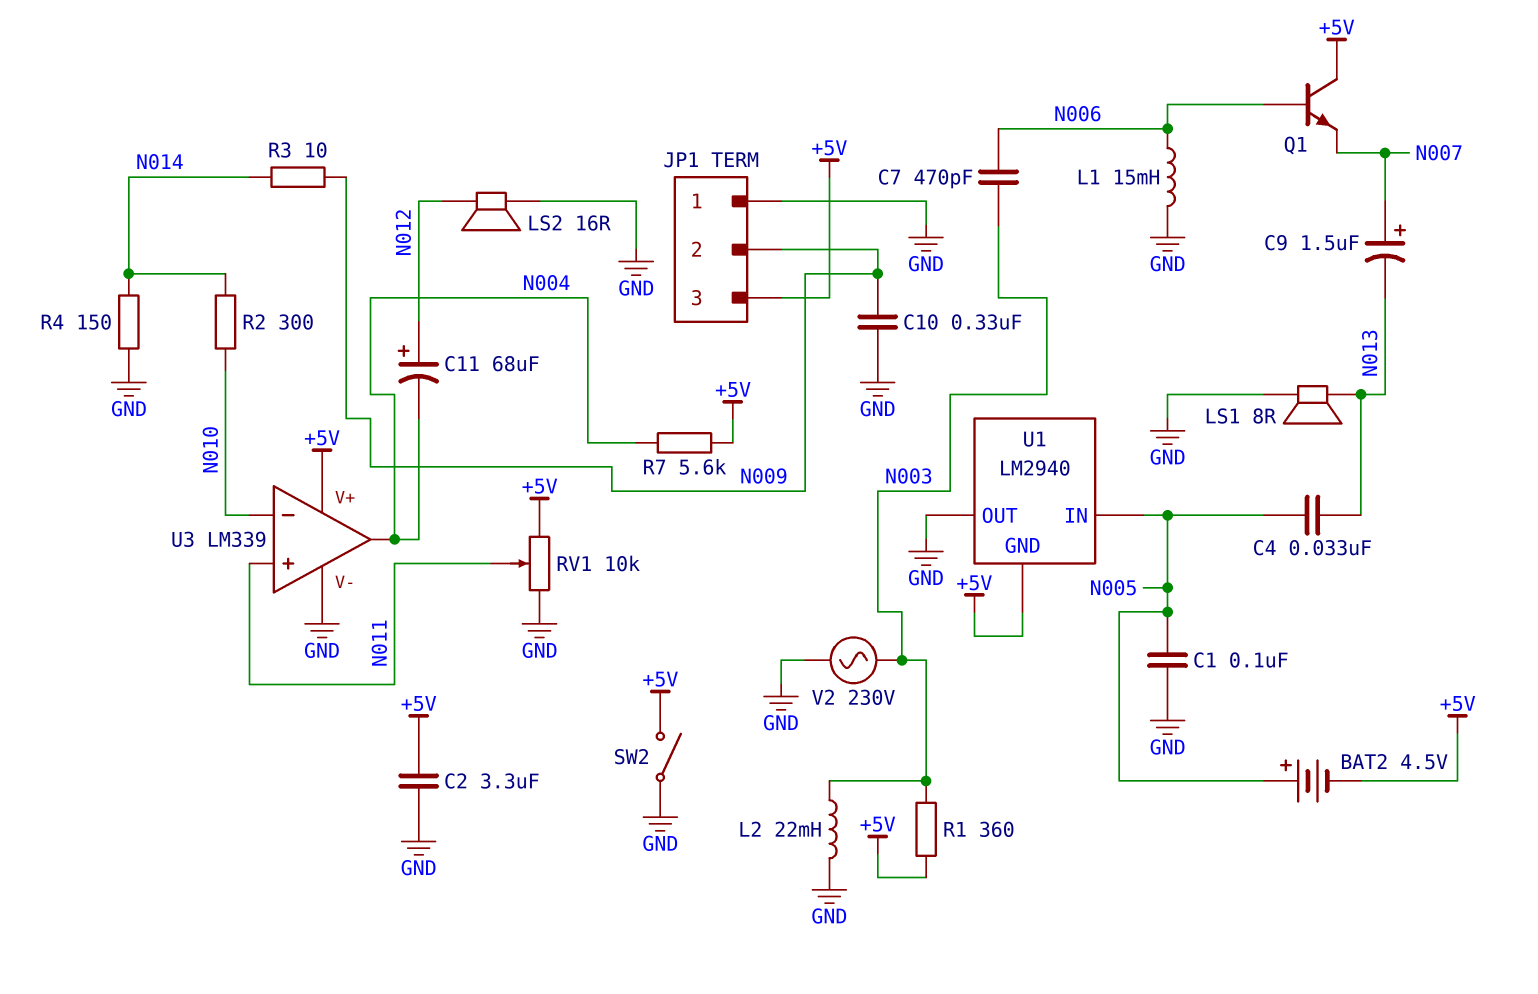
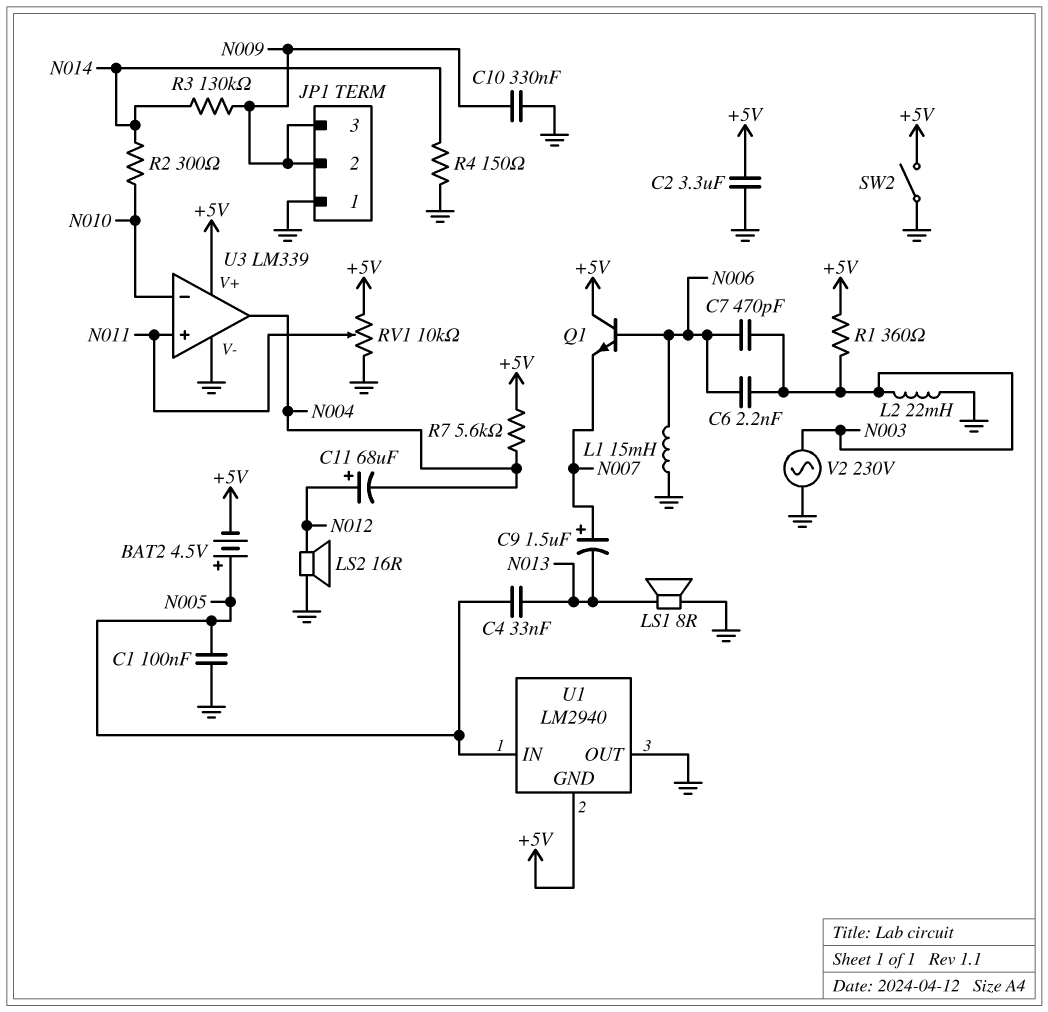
C6: none -> 2.2nF (N003, N006)
JP1 pin 3: +5V -> N009
R3: 10 (N009, N014) -> 130k (N009, N014)

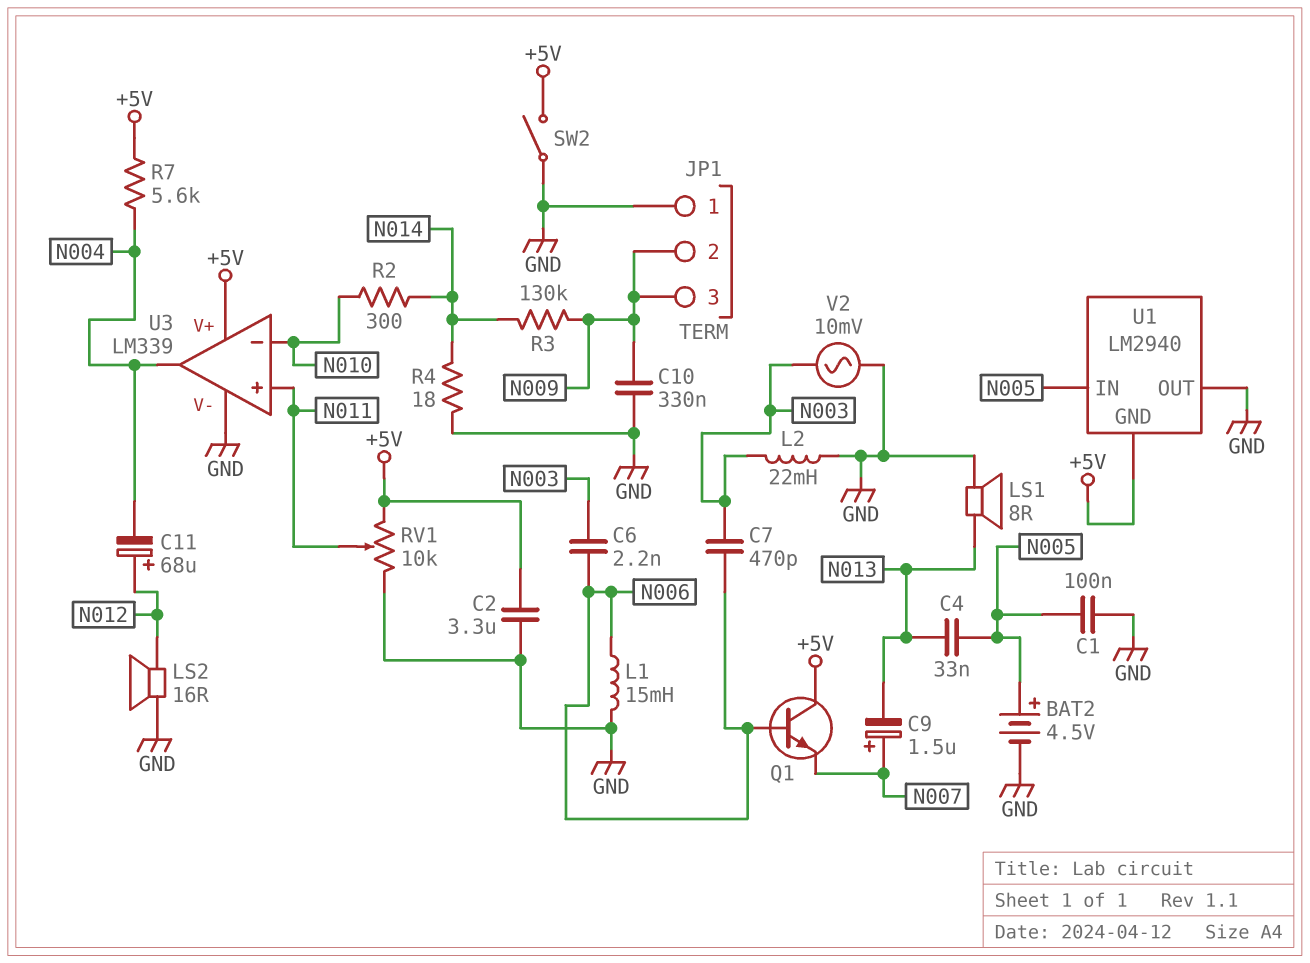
BAT2: 4.5V (plus N005, minus +5V) -> 4.5V (plus N005, minus GND)
R1: 360 (+5V, N003) -> none
R4: 150 (GND, N014) -> 18 (GND, N014)
V2: AC 230V (GND, N003) -> AC 10mV (GND, N003)

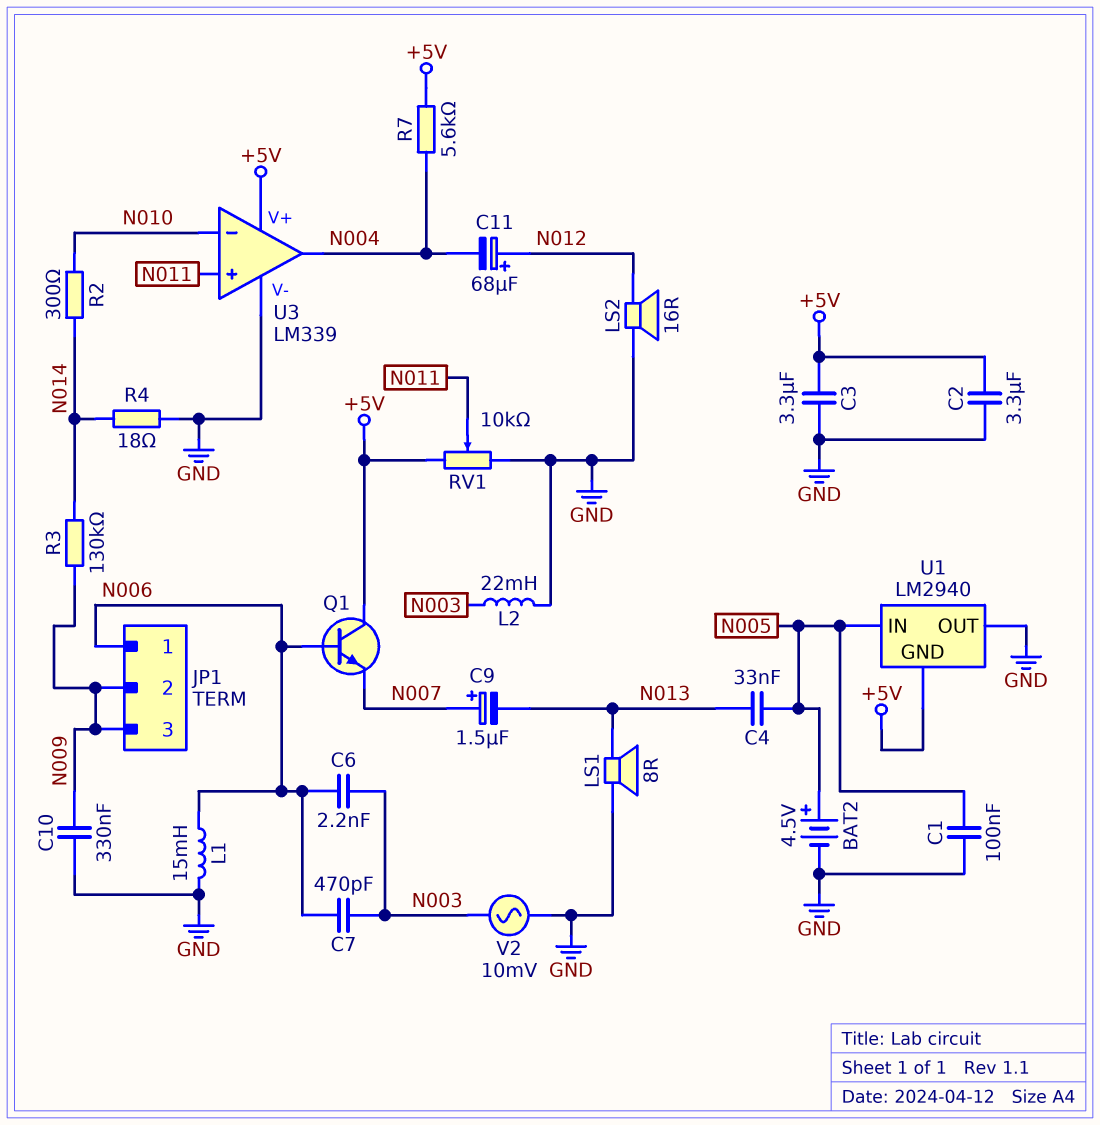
C3: none -> 3.3uF (+5V, GND)
JP1 pin 1: GND -> N006
SW2: switch (+5V, GND) -> none

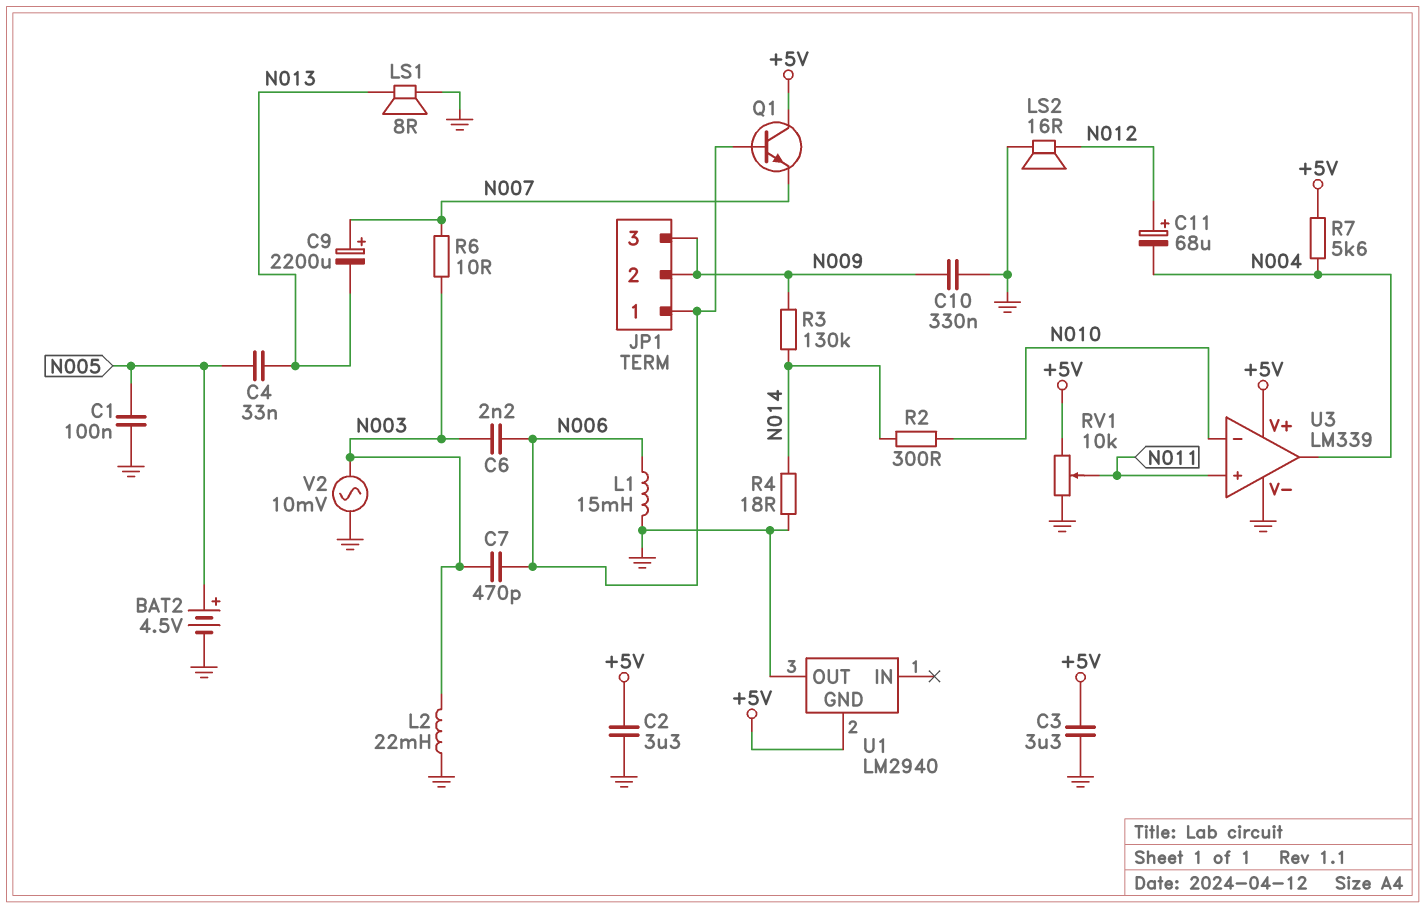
C9: 1.5uF (plus N007, minus N013) -> 2200uF (plus N007, minus N013)
R6: none -> 10 (N003, N007)
U1 pin IN: N005 -> none

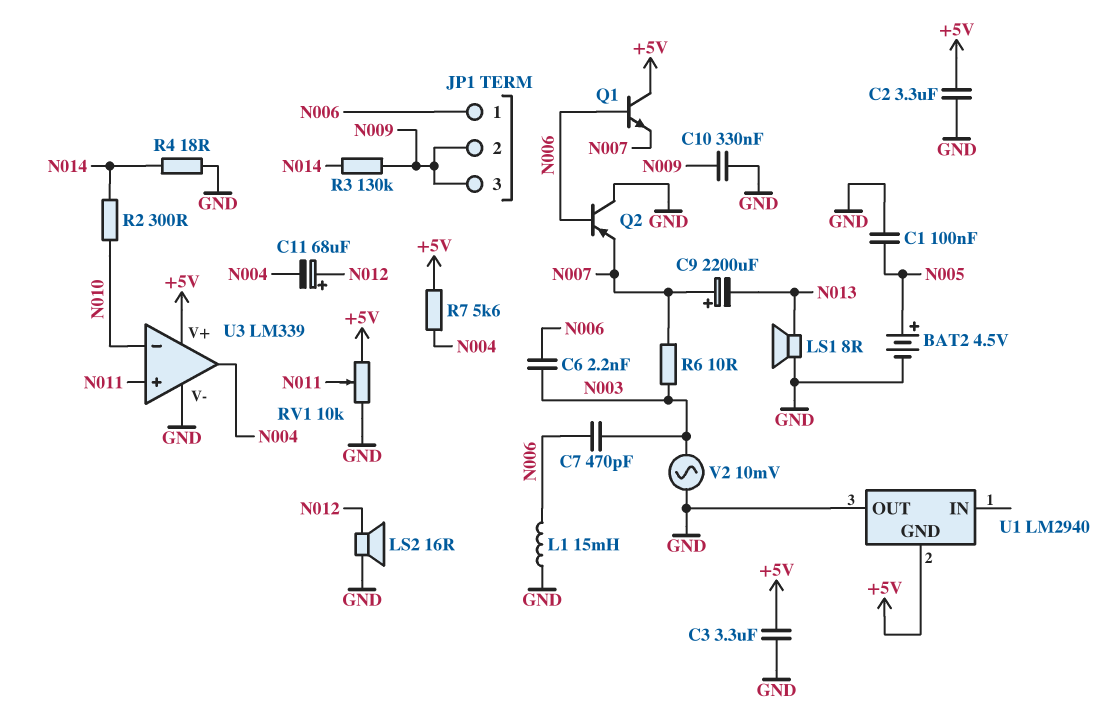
C4: 33nF (N005, N013) -> none
L2: 22mH (GND, N003) -> none
Q2: none -> PNP (B N006, C GND, E N007)

